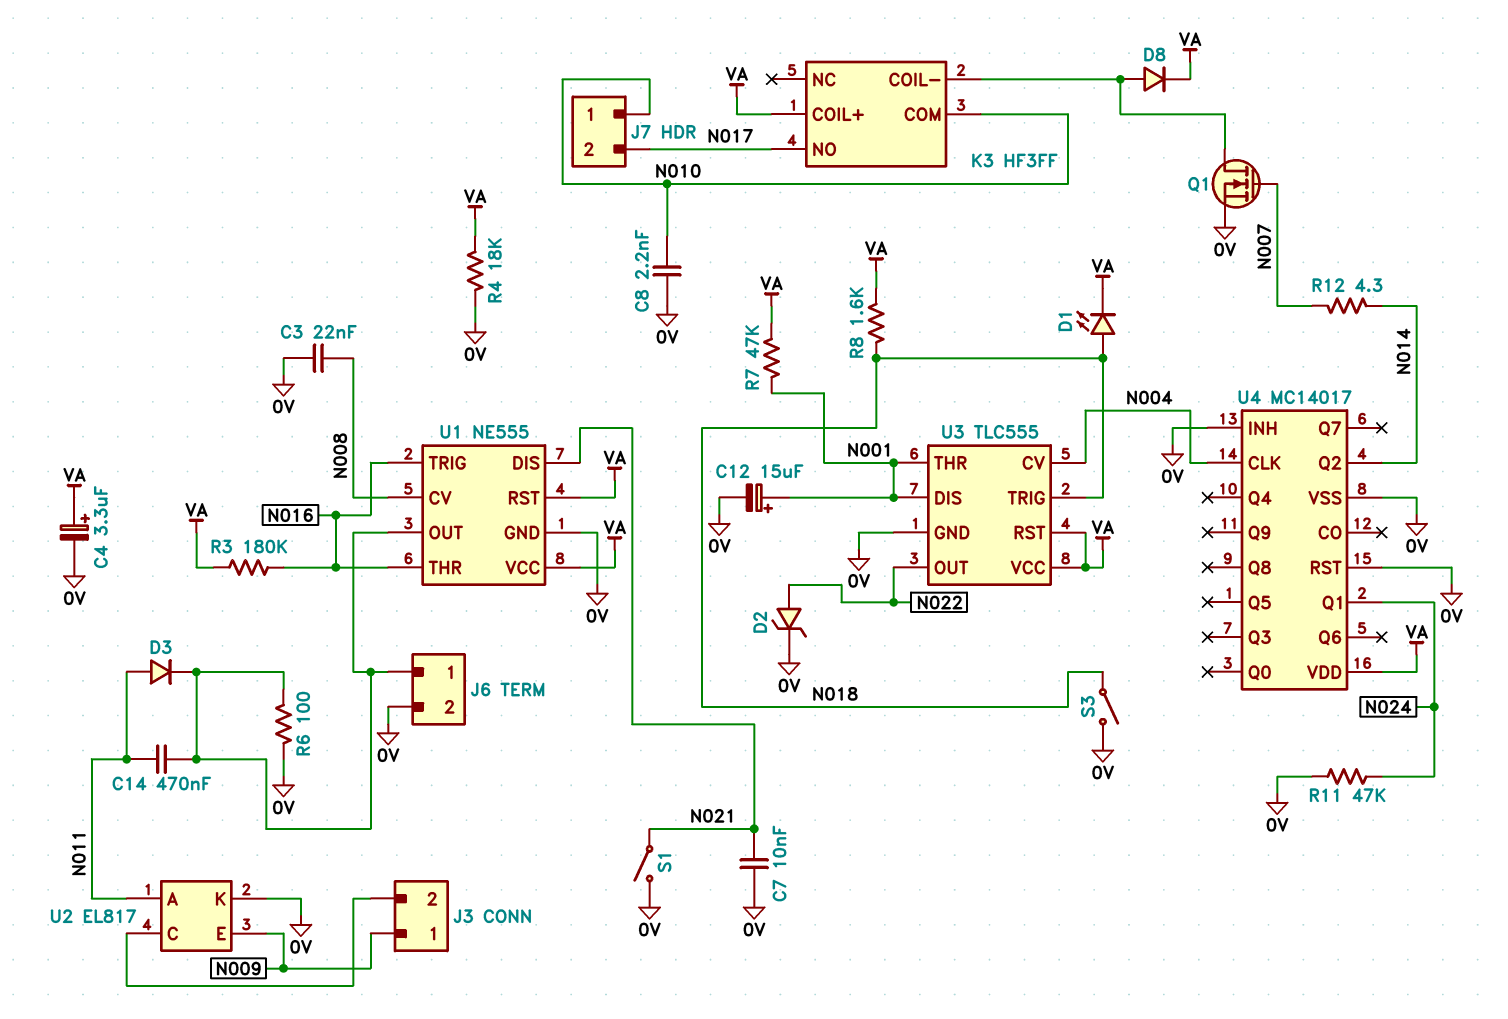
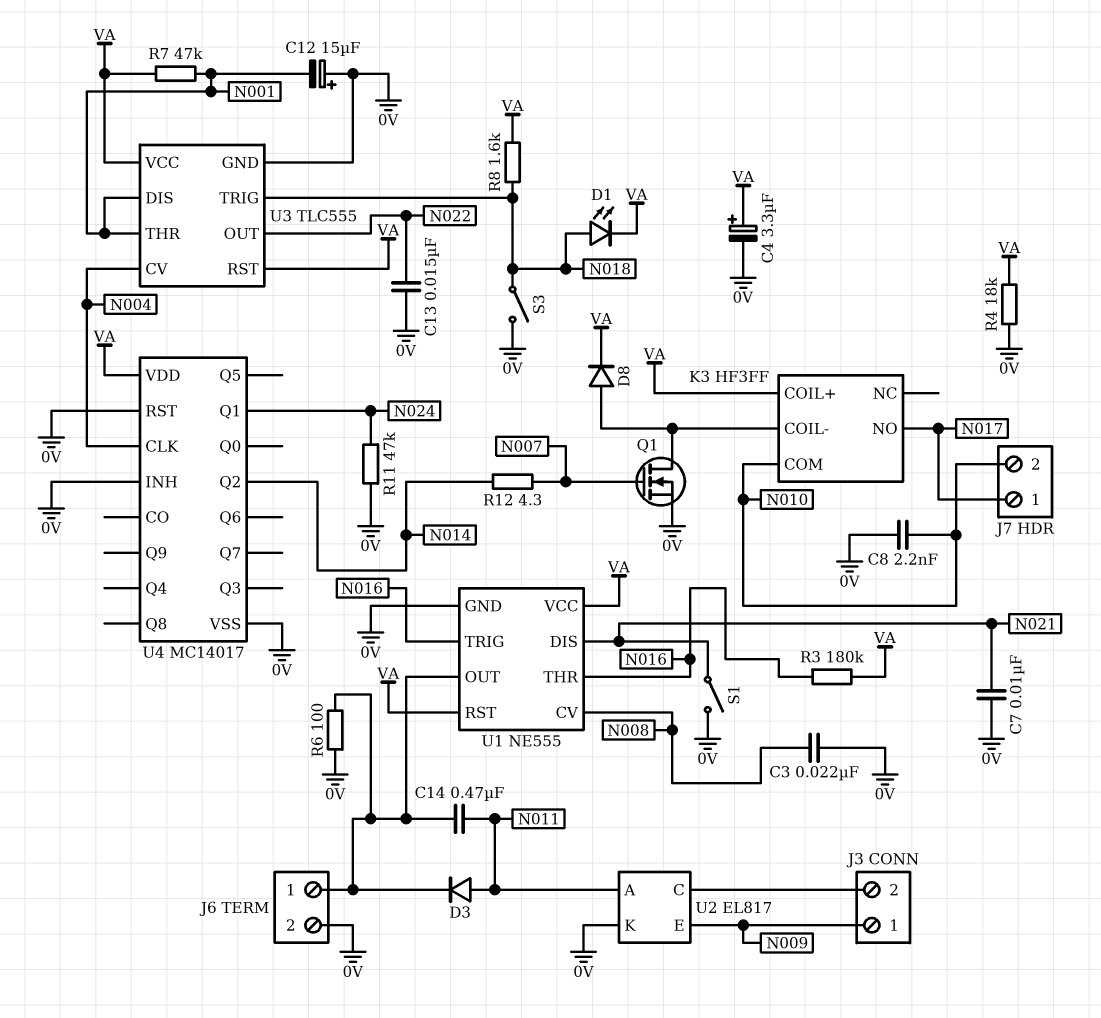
C12: 15uF (plus N001, minus 0V) -> 15uF (plus 0V, minus N001)
C13: none -> 15nF (0V, N022)
D2: zener (A N022, K 0V) -> none
J7 pin 1: N010 -> N017
J7 pin 2: N017 -> N010

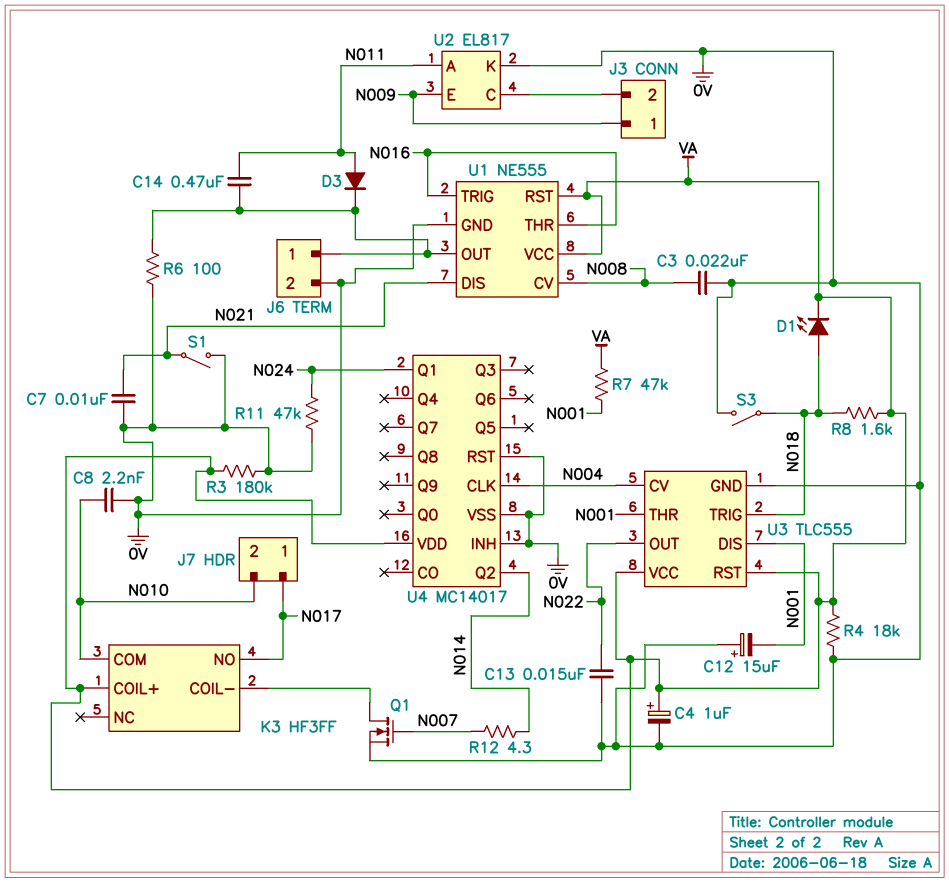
C4: 3.3uF (plus VA, minus 0V) -> 1uF (plus VA, minus 0V)
D8: diode (A K3/COIL-, K VA) -> none
R3: 180k (N016, VA) -> 180k (0V, VA)

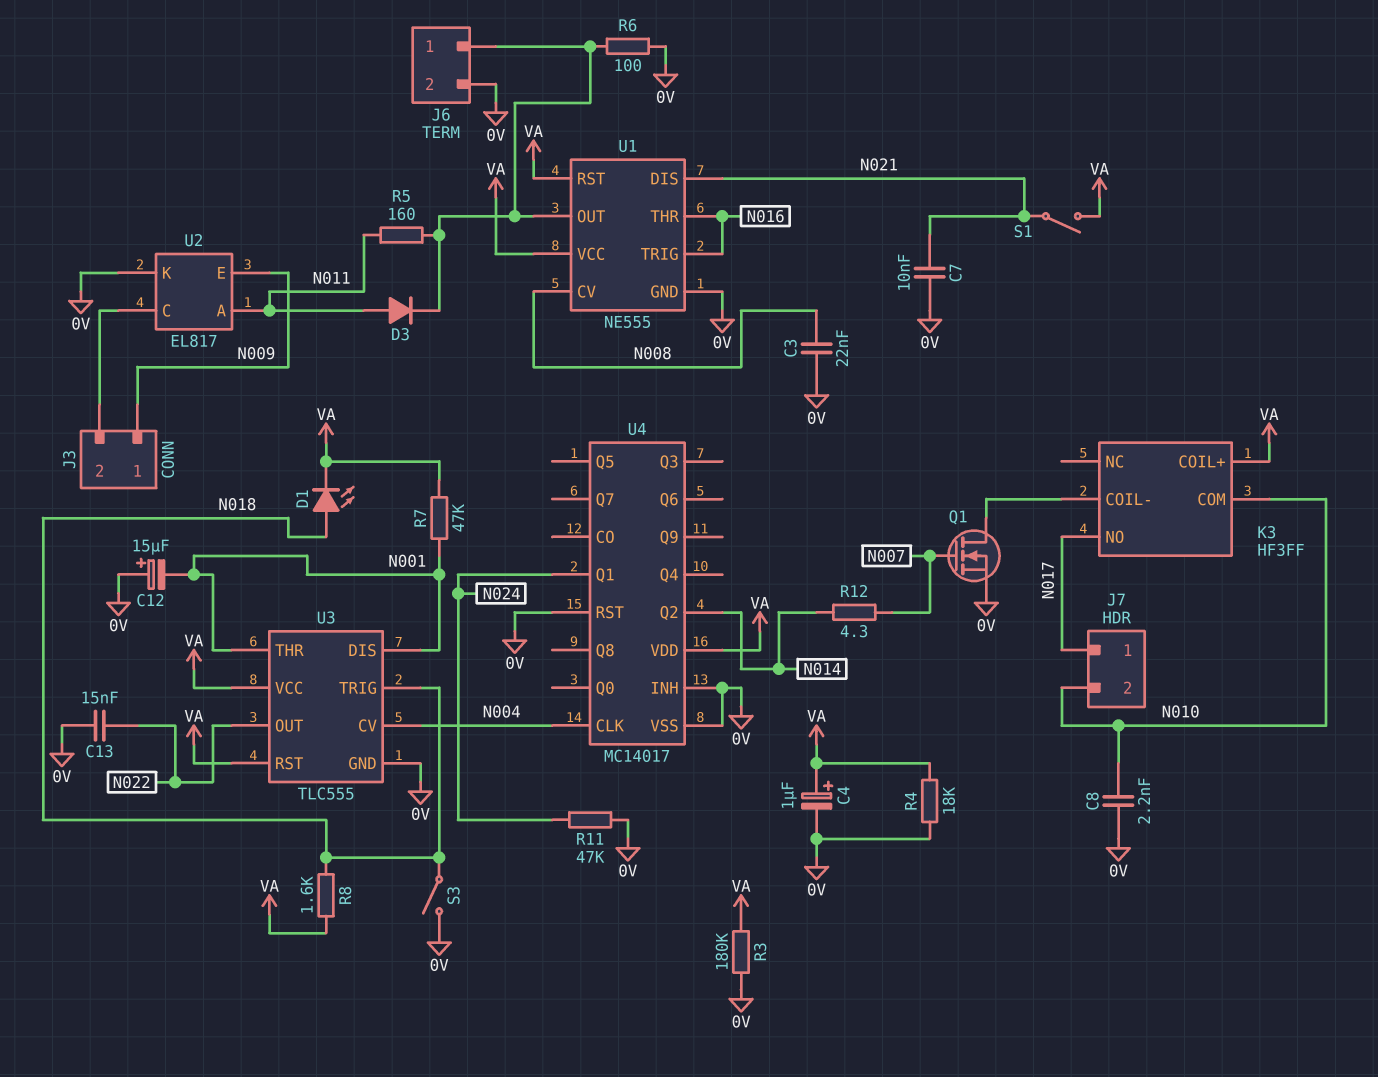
C14: 470nF (J6/1, N011) -> none
R5: none -> 160 (J6/1, N011)
S1: switch (0V, N021) -> switch (N021, VA)

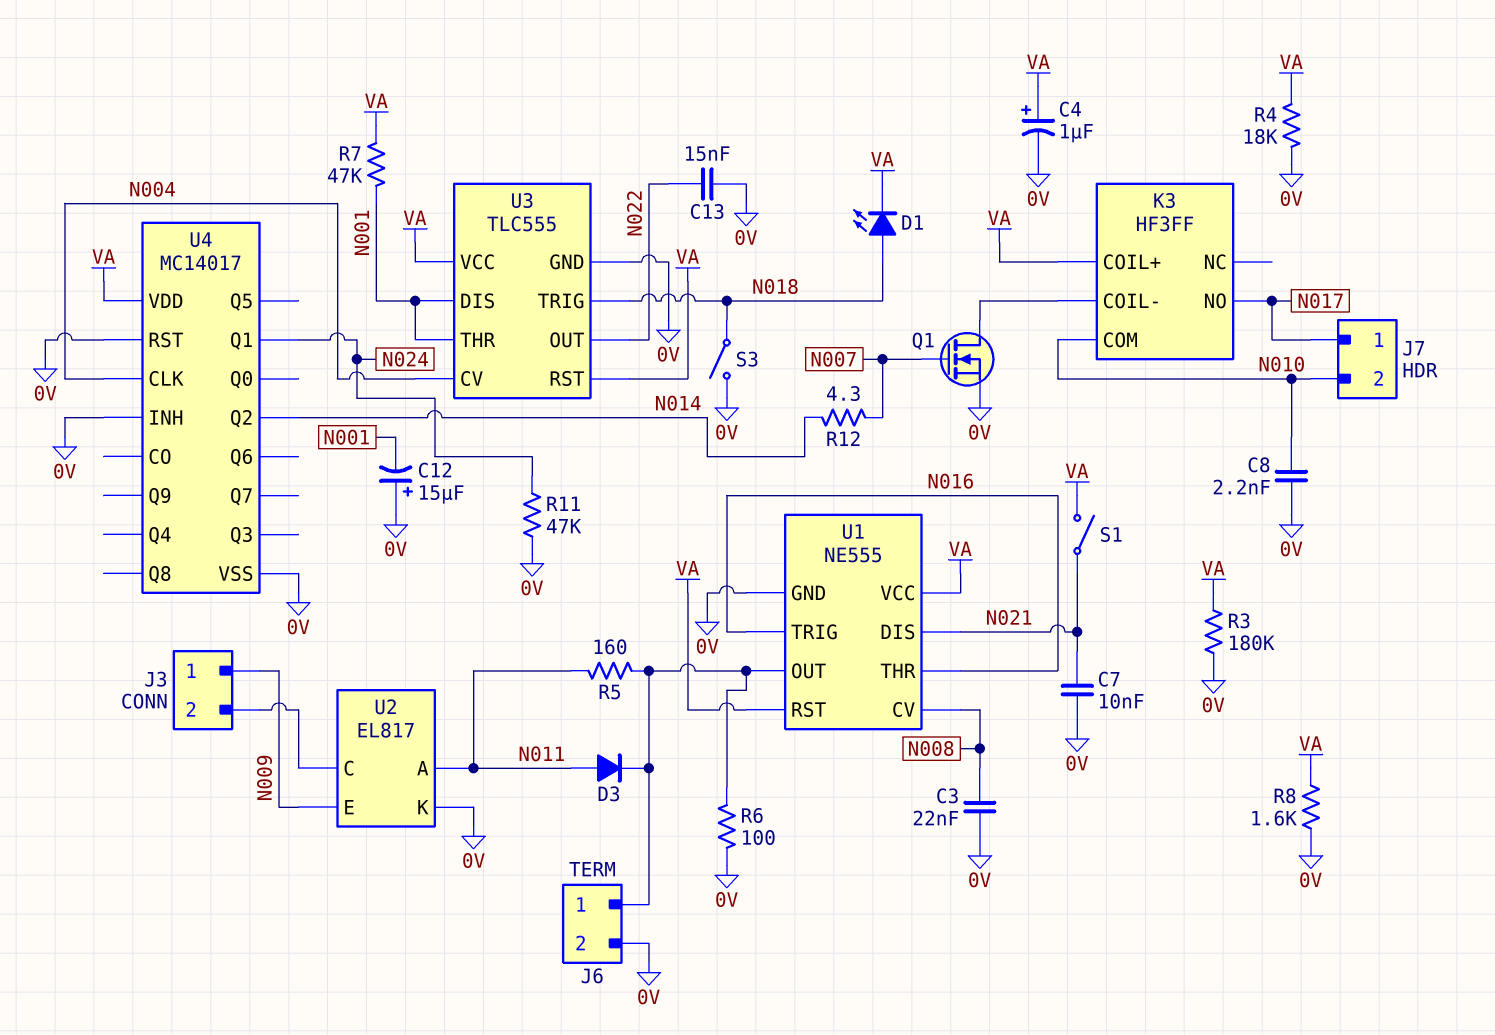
R8: 1.6k (N018, VA) -> 1.6k (0V, VA)

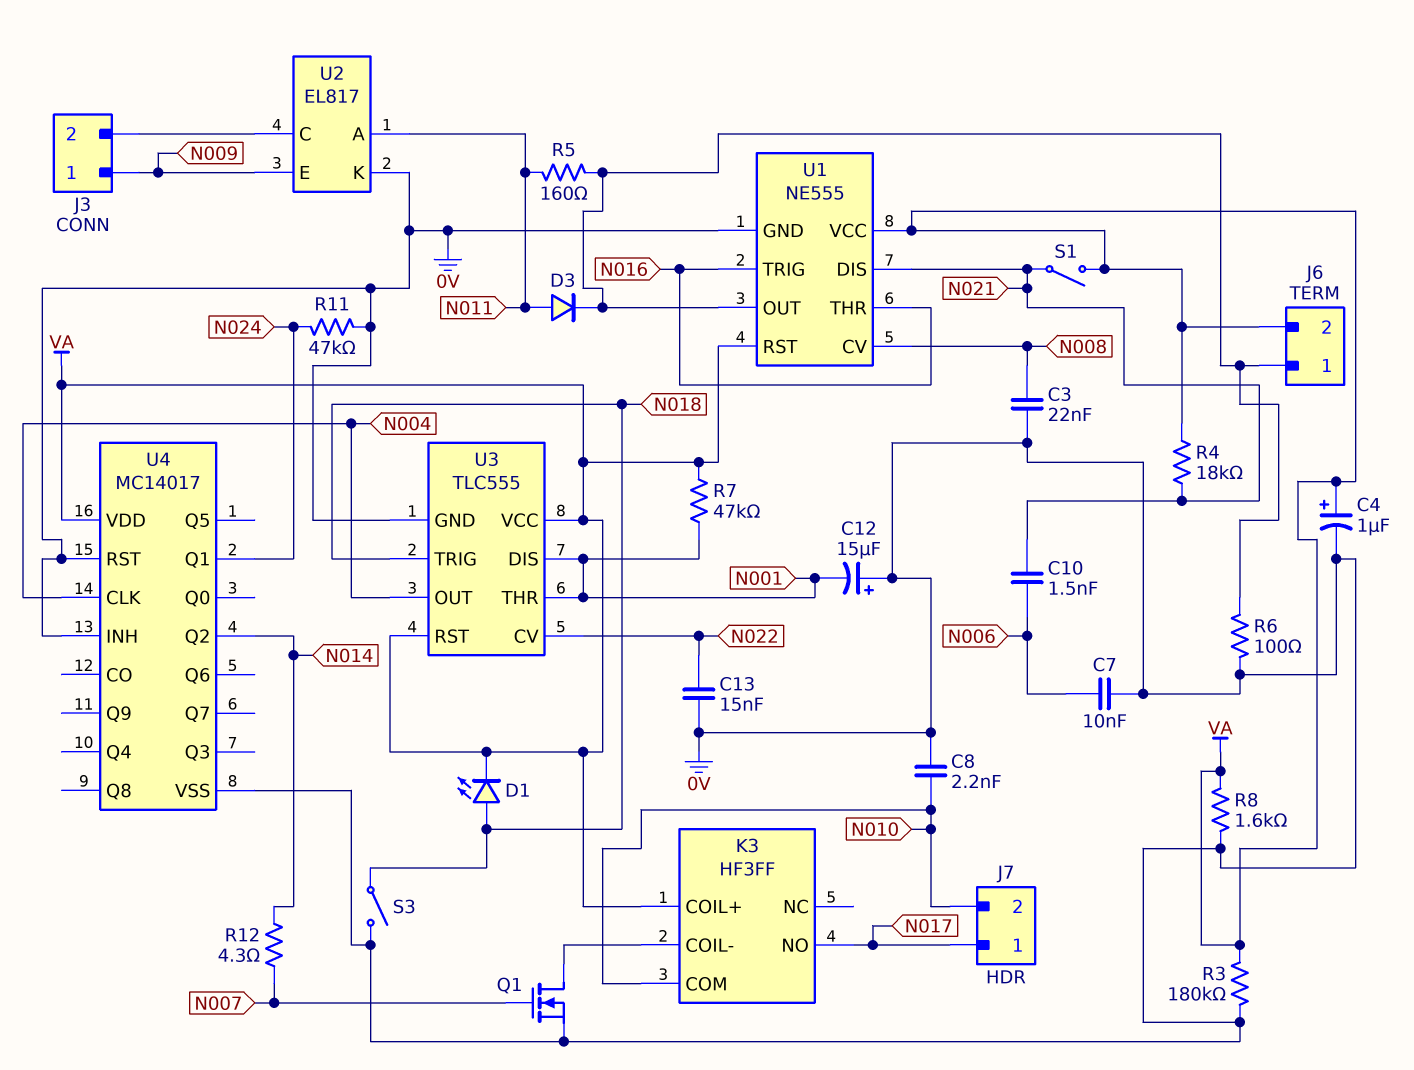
C7: 10nF (0V, N021) -> 10nF (0V, N006)
C10: none -> 1.5nF (N006, N021)
J6 pin 2: 0V -> VA
R4: 18k (0V, VA) -> 18k (N021, VA)
U3 pin CV: N004 -> N022
U3 pin OUT: N022 -> N004

